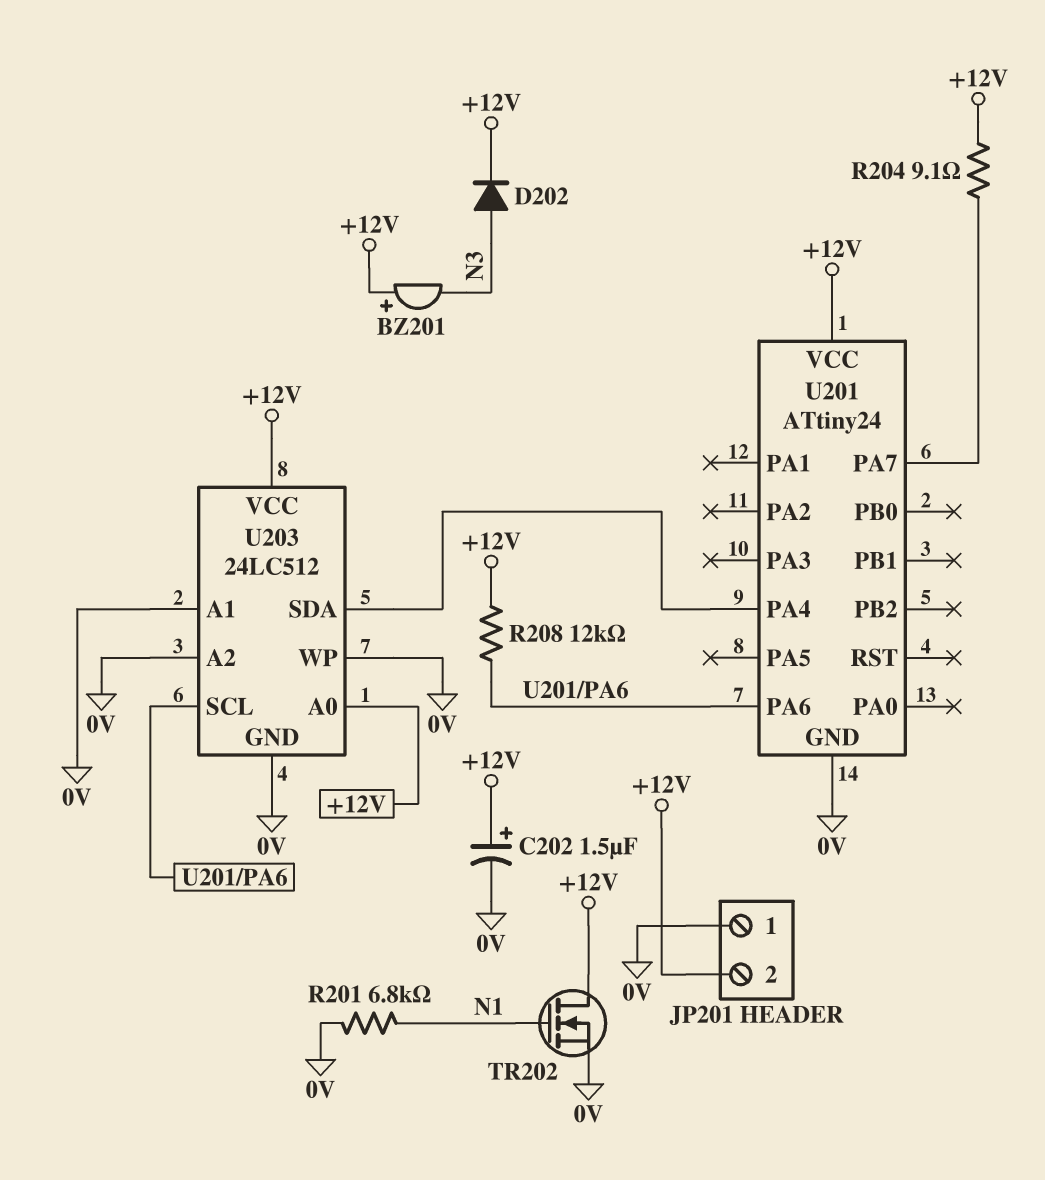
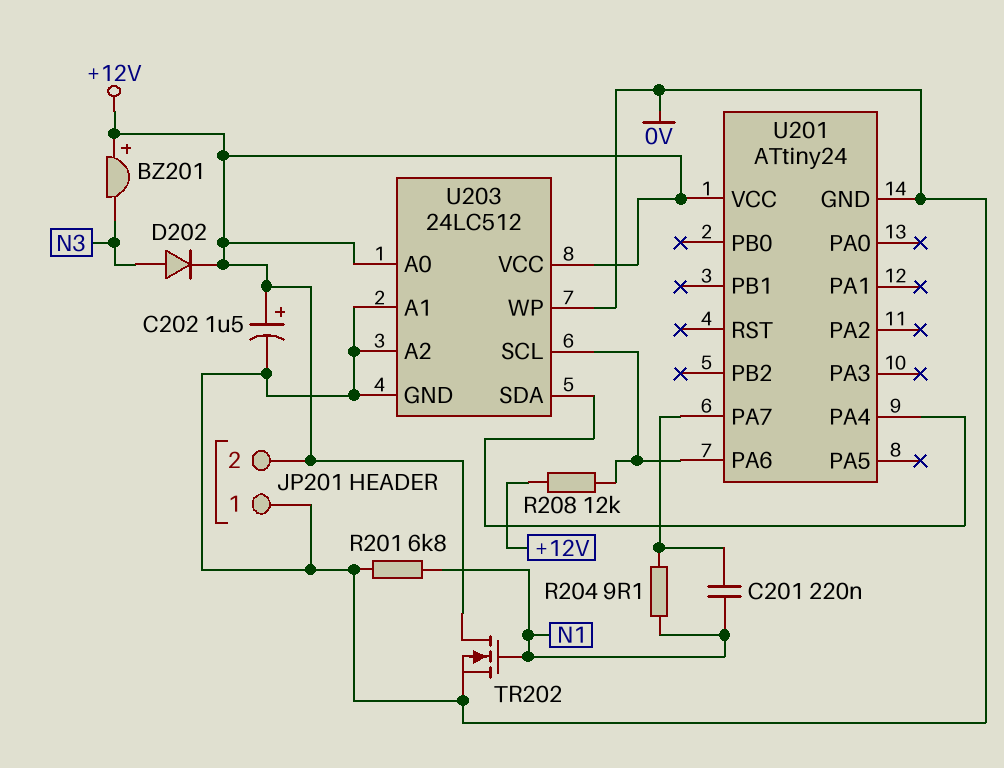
C201: none -> 220nF (N1, U201/PA7)
R204: 9.1 (+12V, U201/PA7) -> 9.1 (N1, U201/PA7)

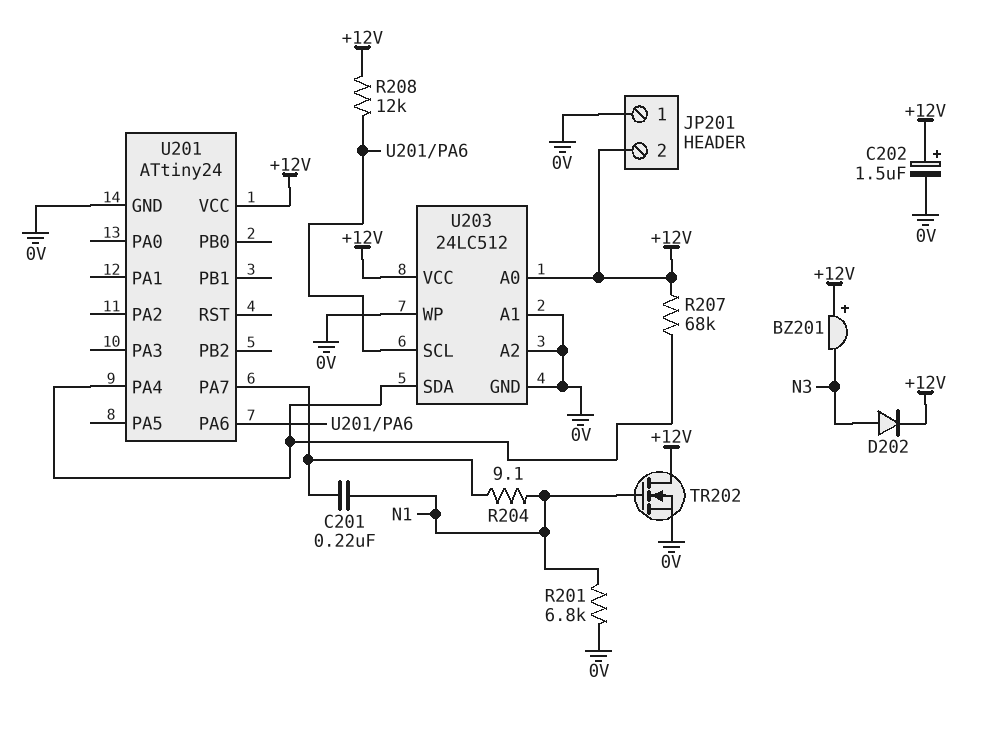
R207: none -> 68k (+12V, U201/PA4)

